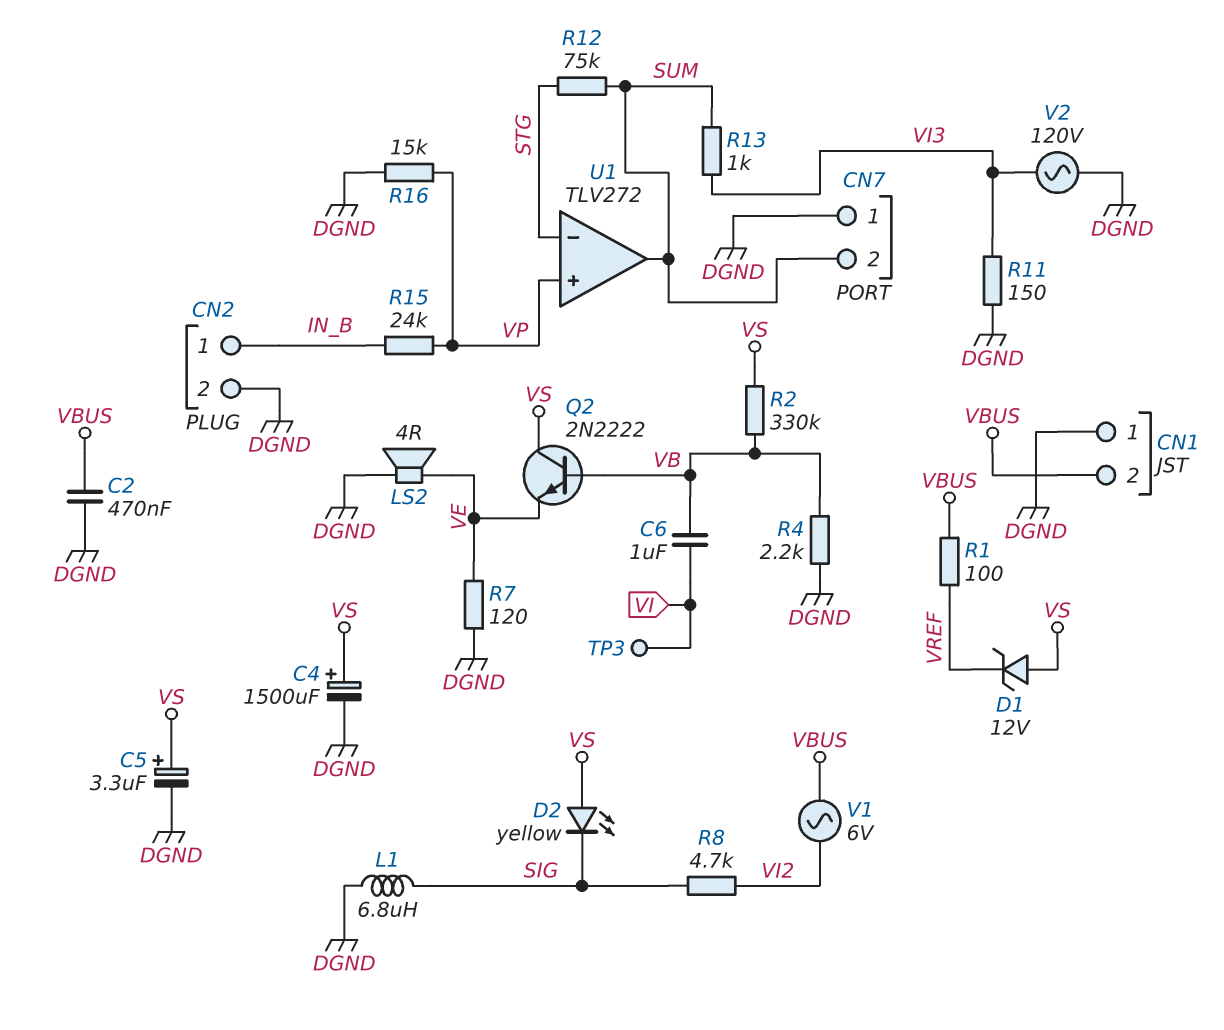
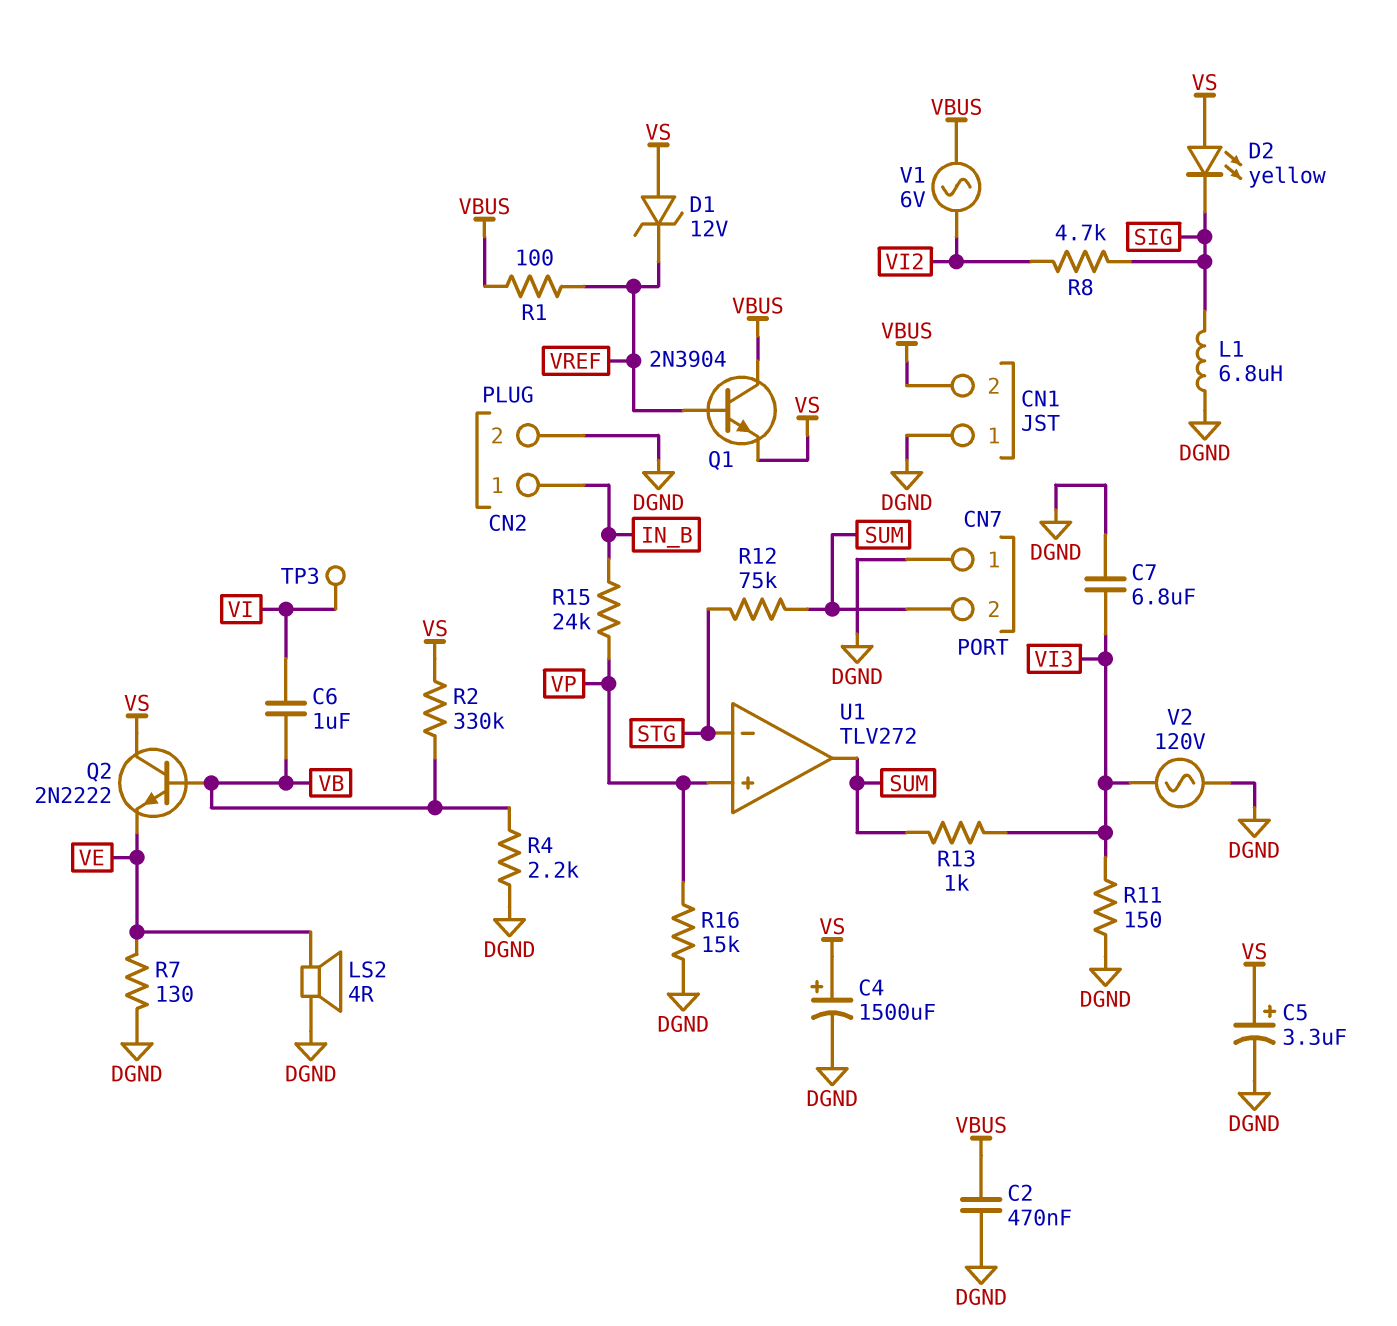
C7: none -> 6.8uF (DGND, VI3)
Q1: none -> NPN 2N3904 (B VREF, C VBUS, E VS)
R7: 120 (DGND, VE) -> 130 (DGND, VE)

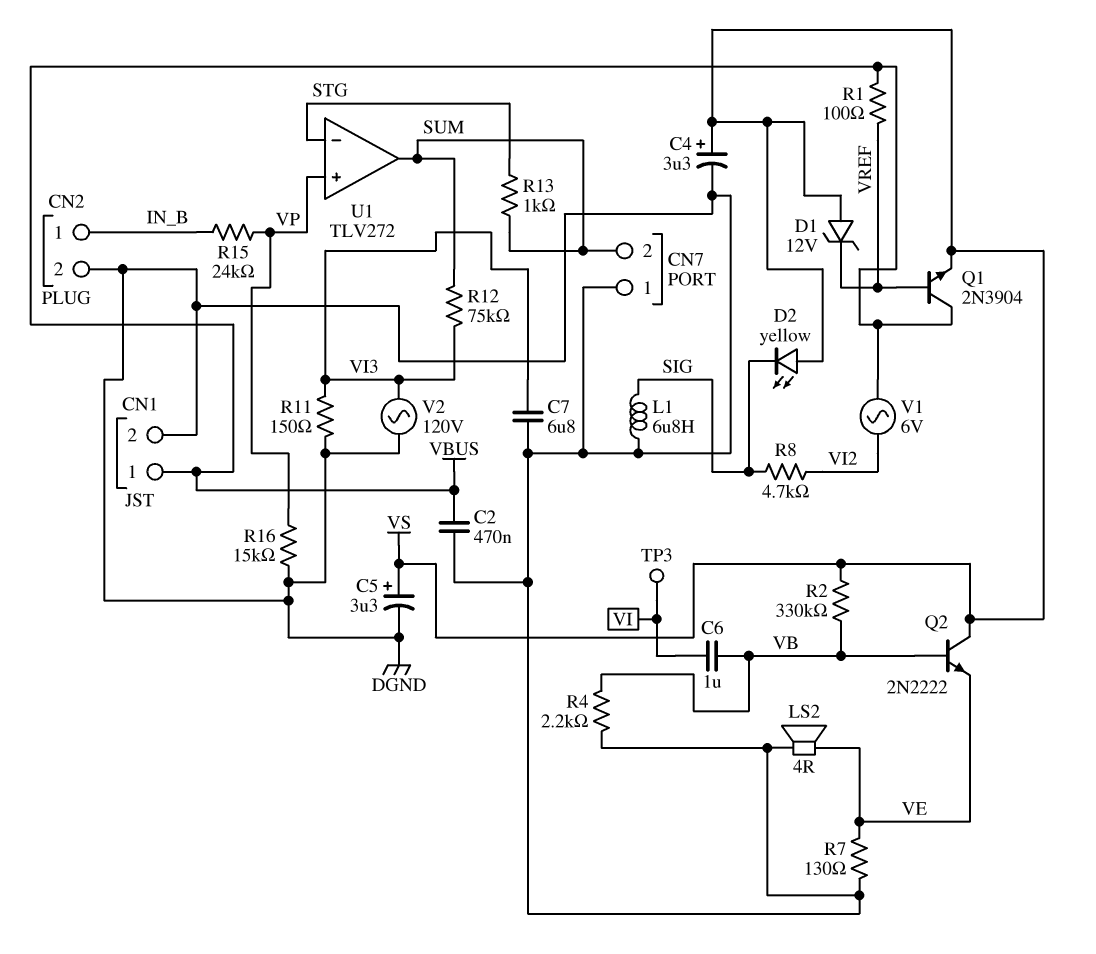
C4: 1500uF (plus VS, minus DGND) -> 3.3uF (plus VS, minus DGND)
CN1 pin 1: DGND -> VBUS
CN1 pin 2: VBUS -> DGND
R12: 75k (STG, SUM) -> 75k (SUM, VI3)
R13: 1k (SUM, VI3) -> 1k (STG, SUM)

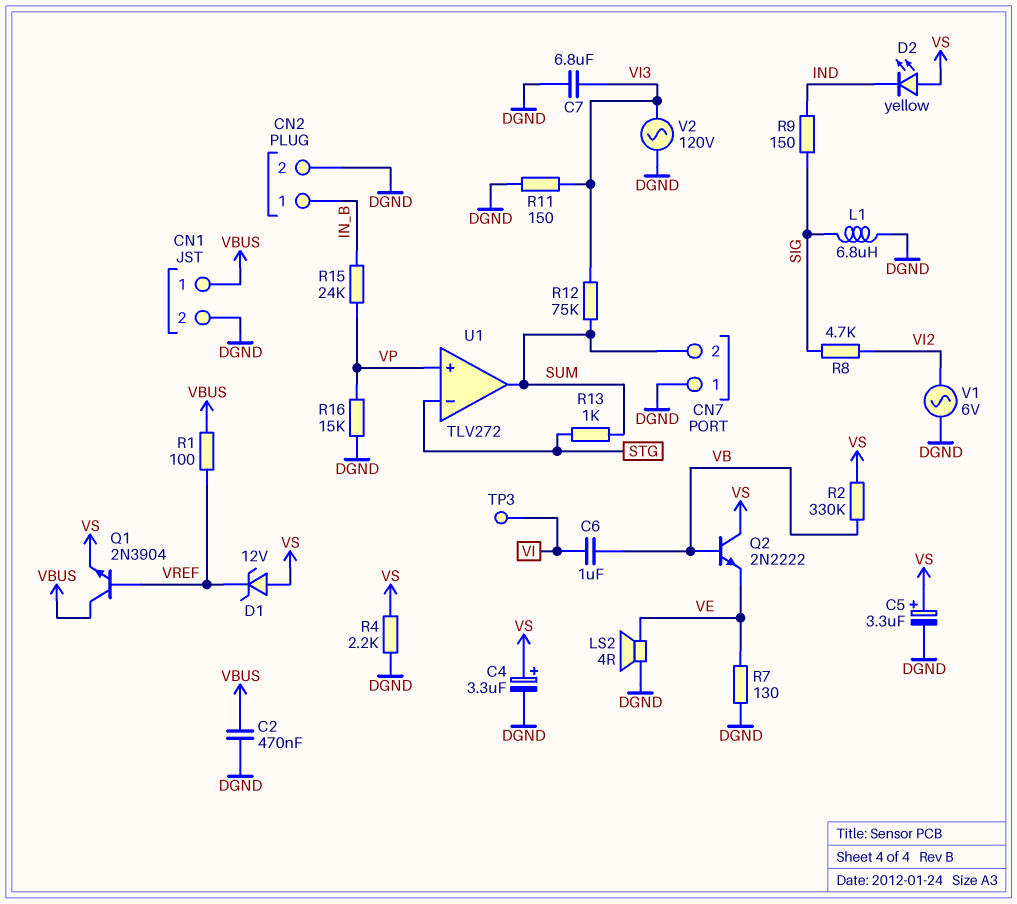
D2: LED yellow (A VS, K SIG) -> LED yellow (A VS, K IND)
R4: 2.2k (DGND, VB) -> 2.2k (DGND, VS)
R9: none -> 150 (IND, SIG)
V1: AC 6V (VBUS, VI2) -> AC 6V (DGND, VI2)

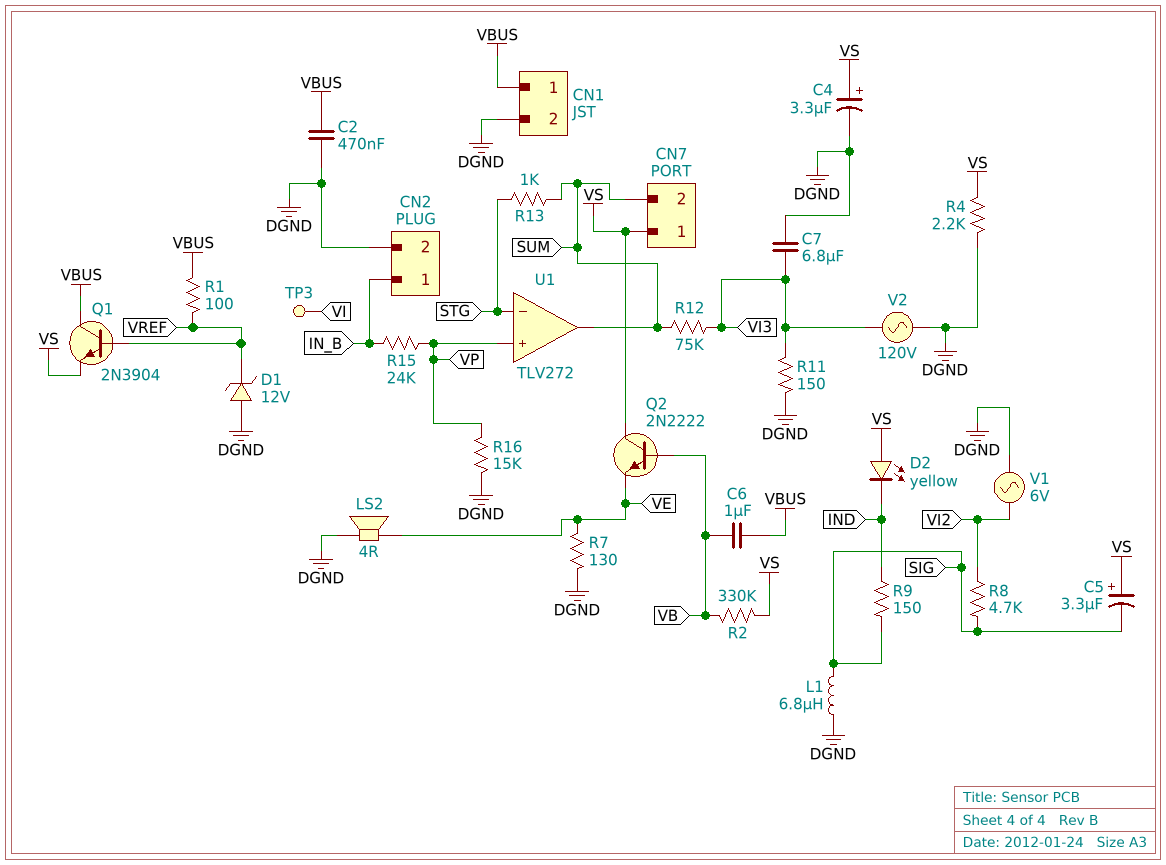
C5: 3.3uF (plus VS, minus DGND) -> 3.3uF (plus VS, minus SIG)
C6: 1uF (VB, VI) -> 1uF (VB, VBUS)
CN7 pin 1: DGND -> VS
D1: zener 12V (A VS, K VREF) -> zener 12V (A DGND, K VREF)

